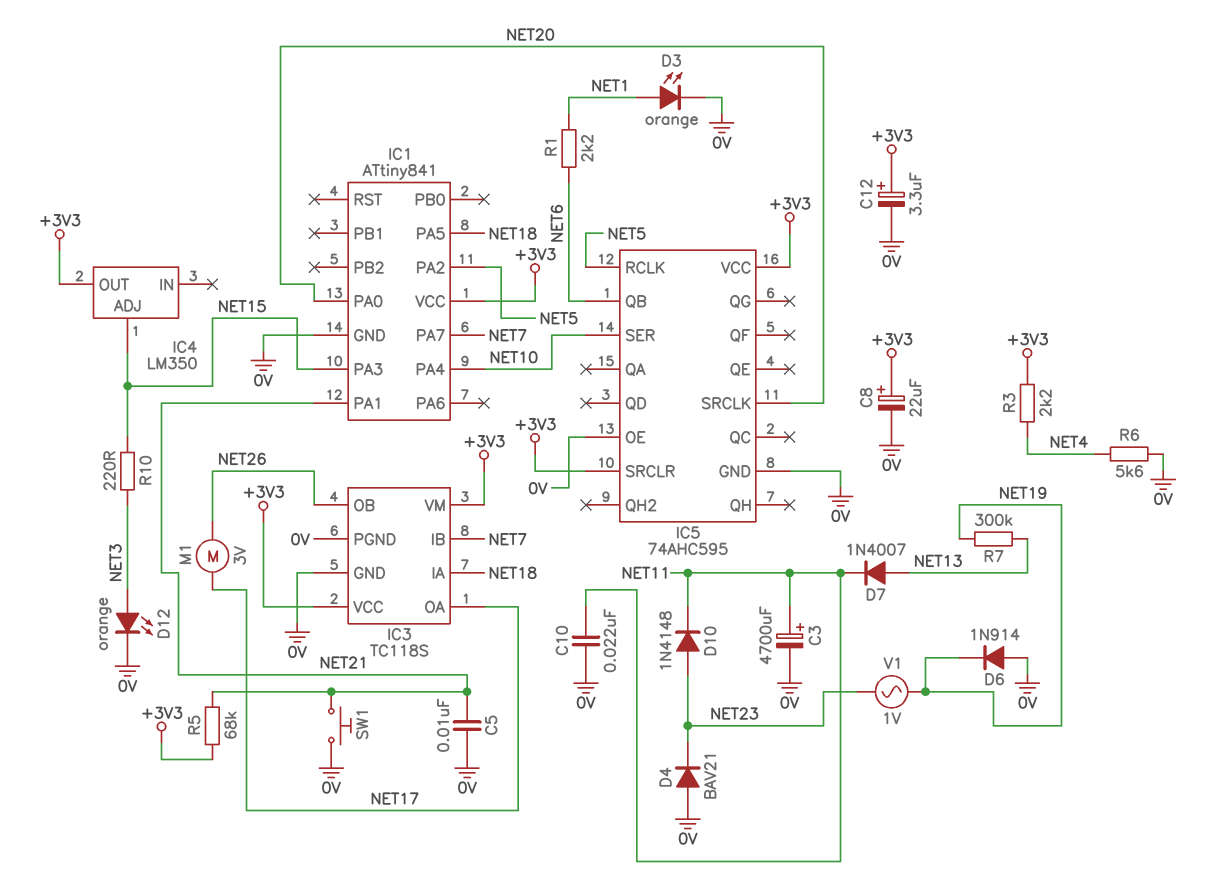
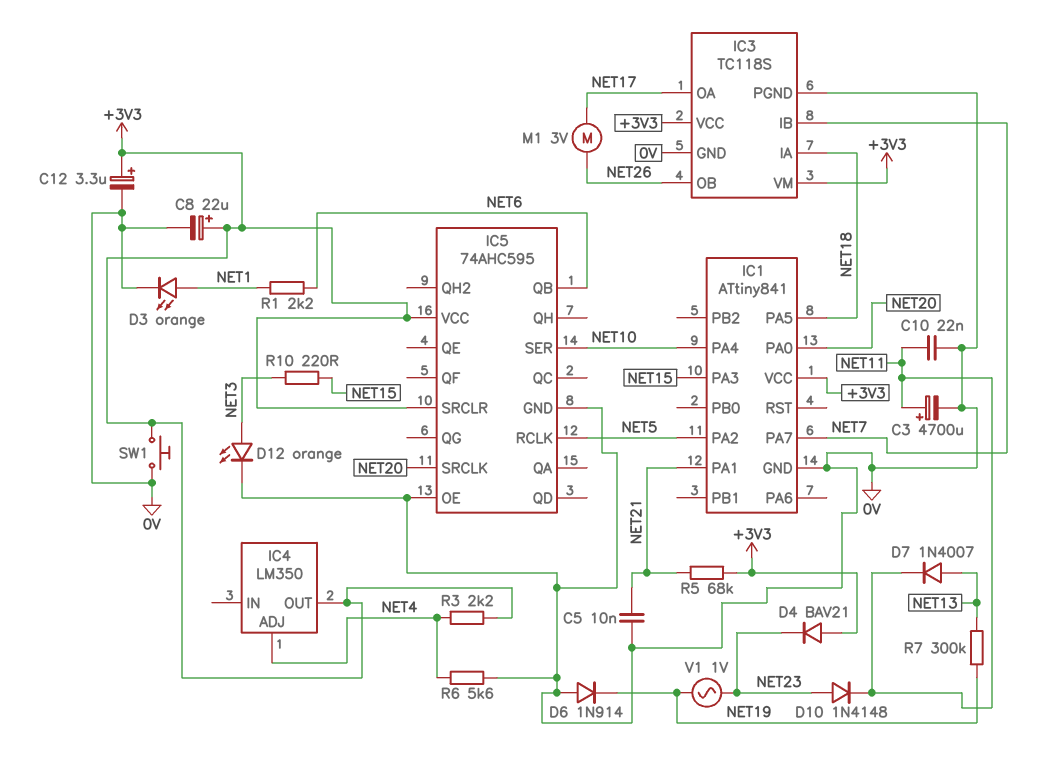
D4: diode BAV21 (A 0V, K NET23) -> diode BAV21 (A +3V3, K NET23)
IC4 pin ADJ: NET15 -> NET4
SW1: button (0V, NET21) -> button (+3V3, 0V)

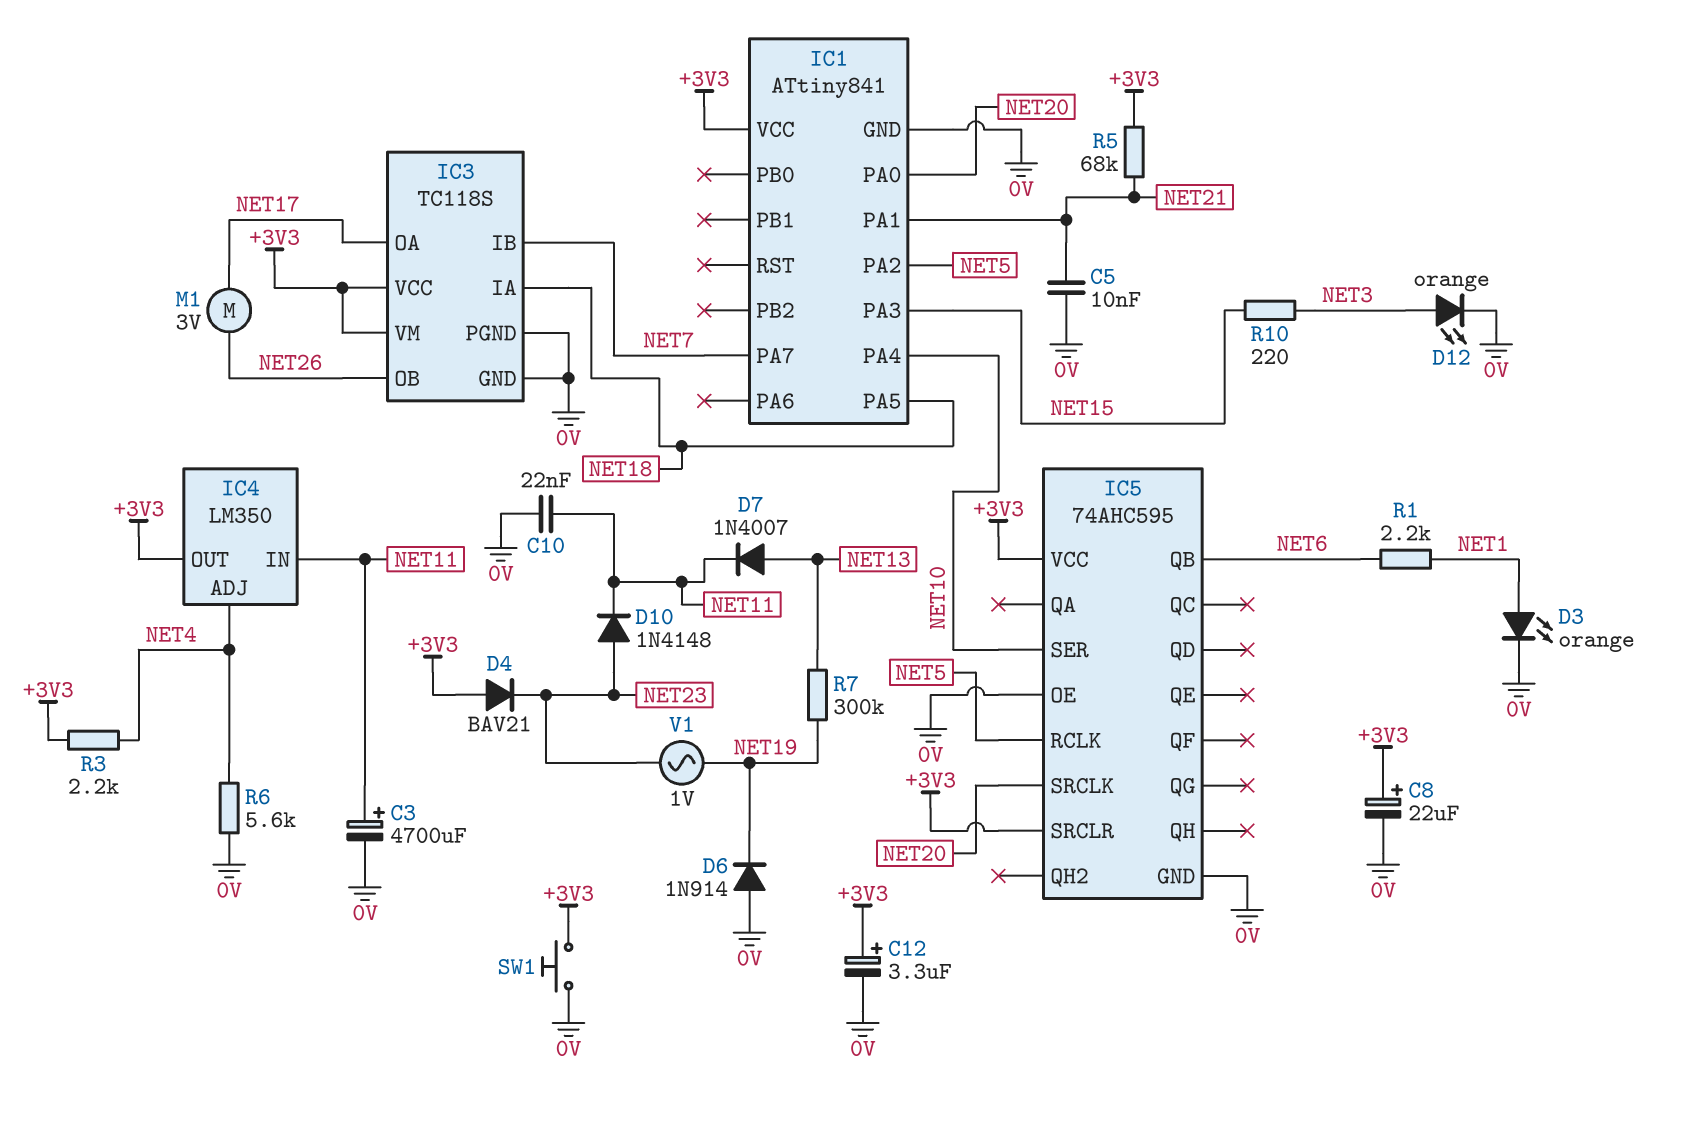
IC4 pin IN: none -> NET11

